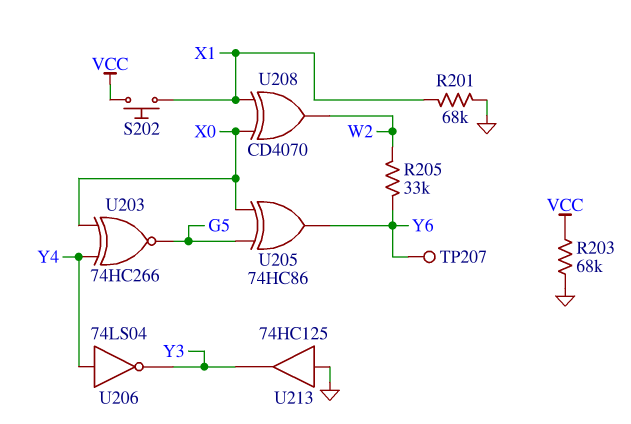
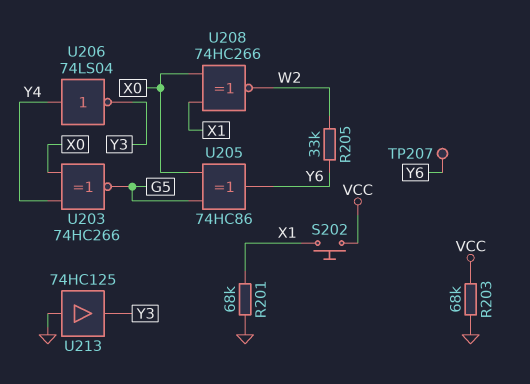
U208: XOR CD4070 (in X0, in X1, out W2) -> XNOR 74HC266 (in X0, in X1, out W2)

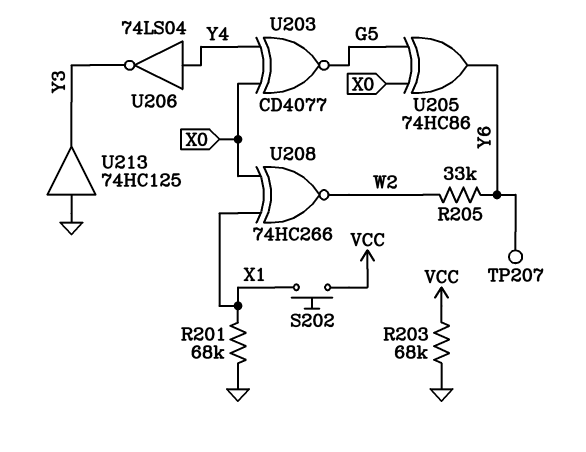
U203: XNOR 74HC266 (in X0, in Y4, out G5) -> XNOR CD4077 (in X0, in Y4, out G5)

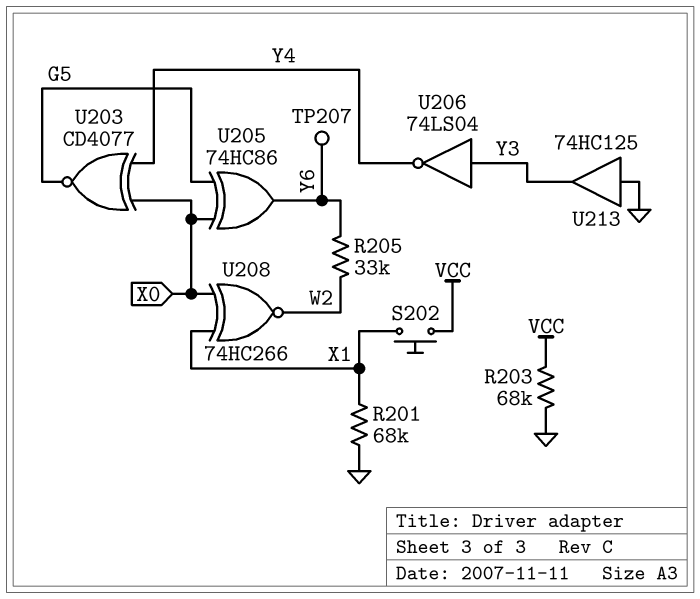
U206: NOT 74LS04 (in Y4, out Y3) -> NOT 74LS04 (in Y3, out Y4)

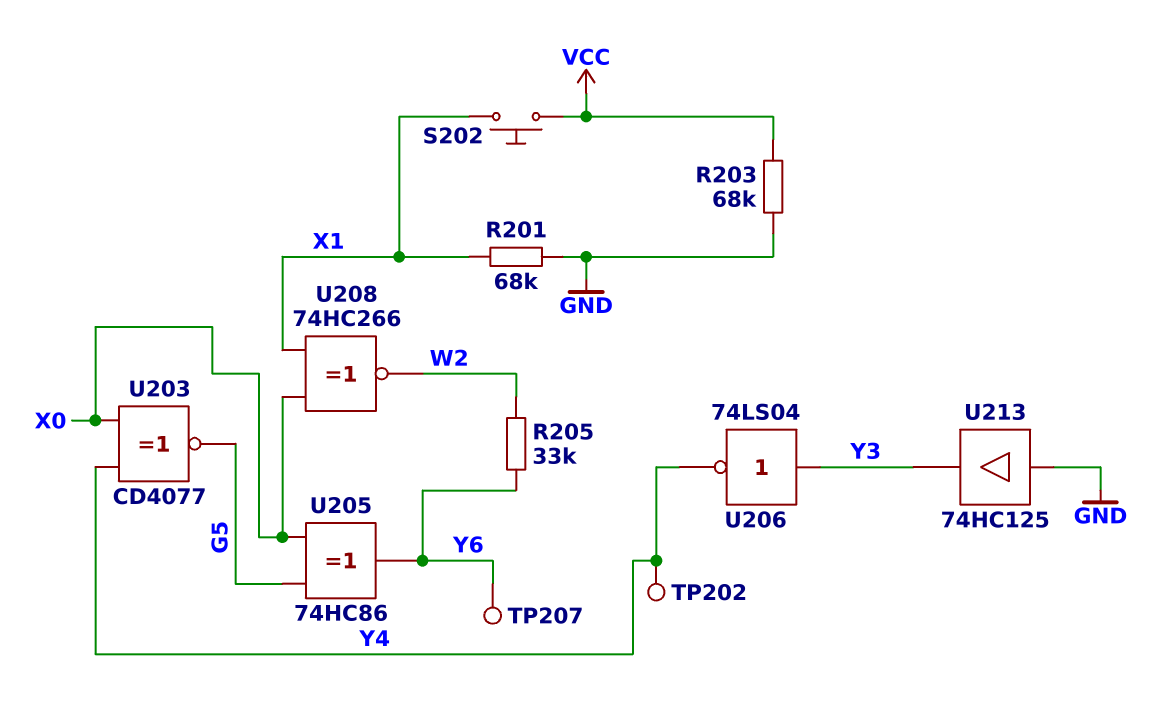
TP202: none -> test point (Y4)

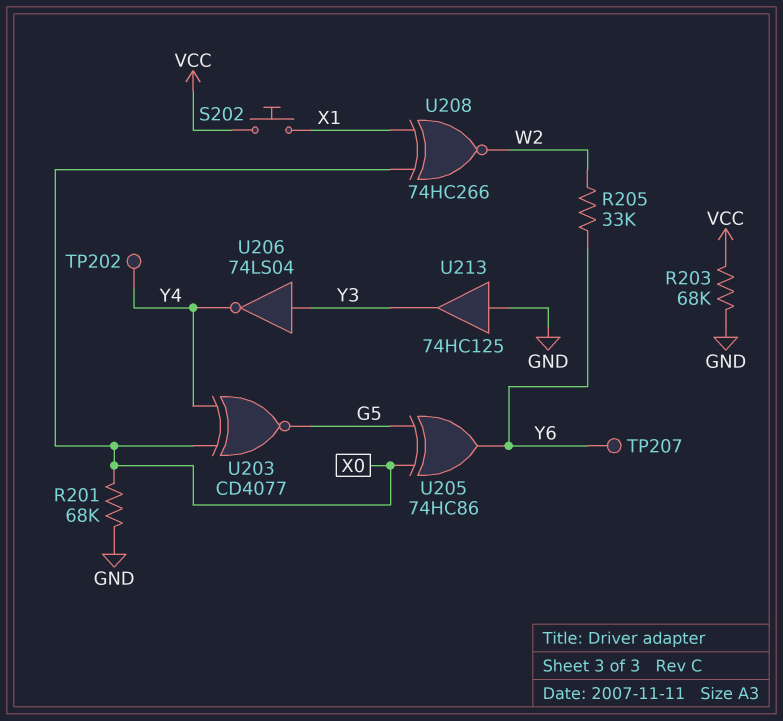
R201: 68k (GND, X1) -> 68k (GND, X0)

